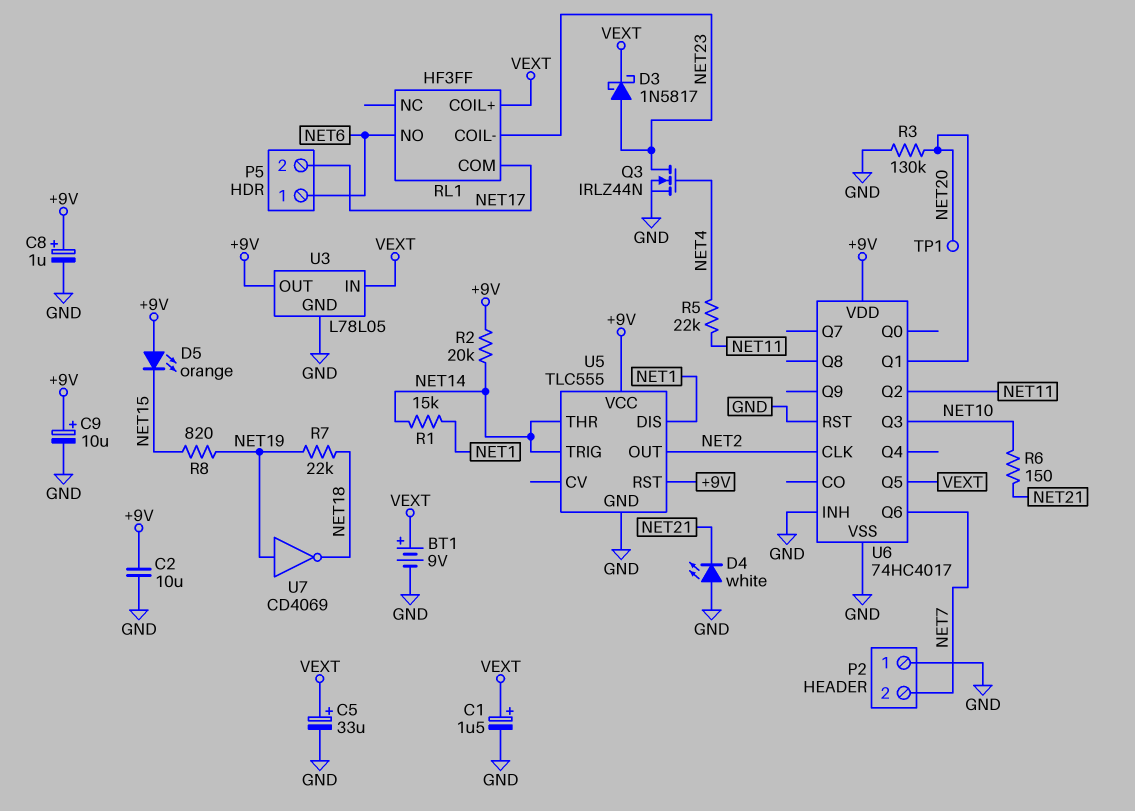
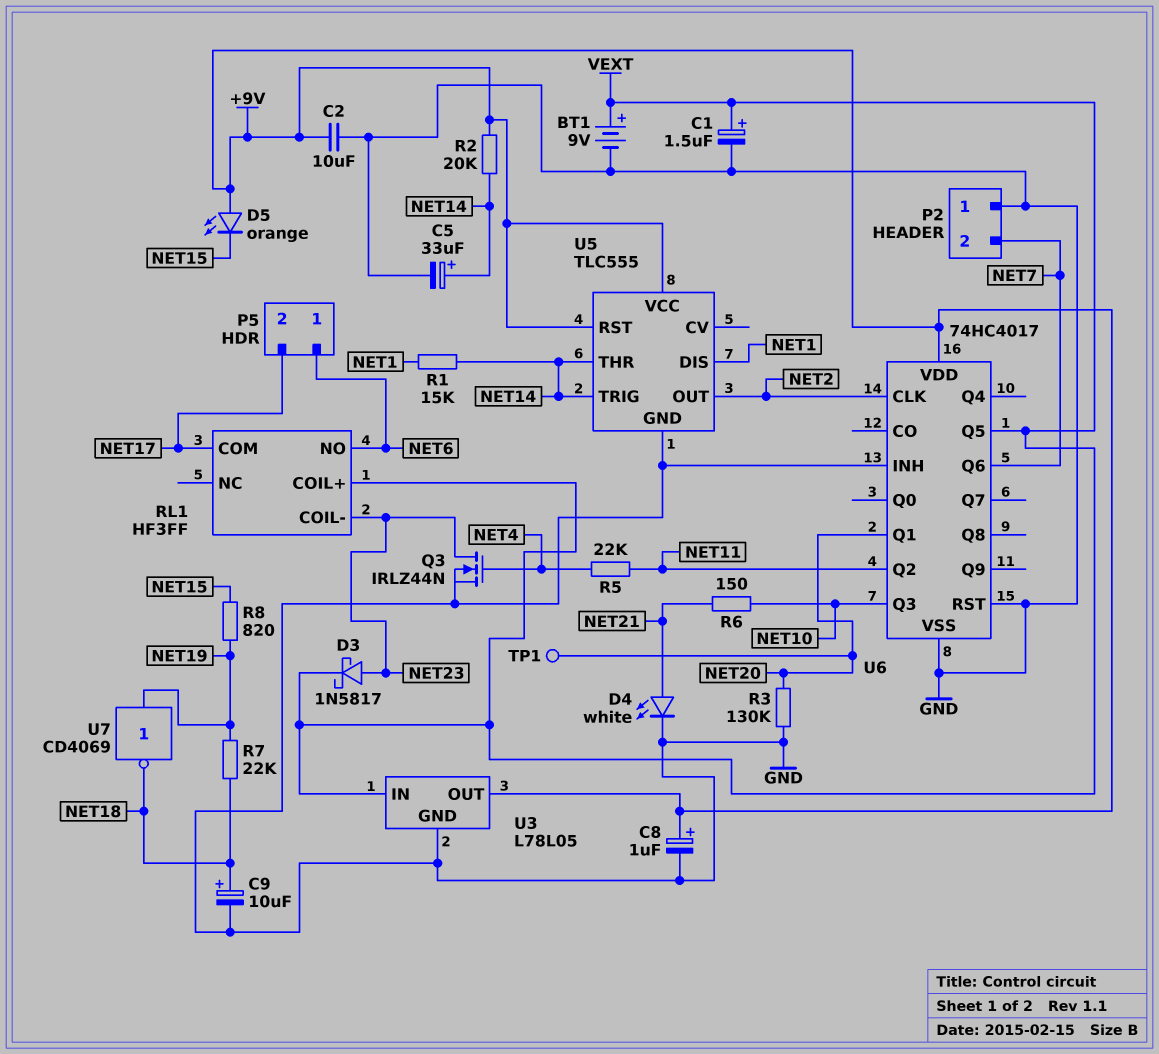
C5: 33uF (plus VEXT, minus GND) -> 33uF (plus NET14, minus GND)
C9: 10uF (plus +9V, minus GND) -> 10uF (plus NET18, minus GND)
D4: LED white (A GND, K NET21) -> LED white (A NET21, K GND)

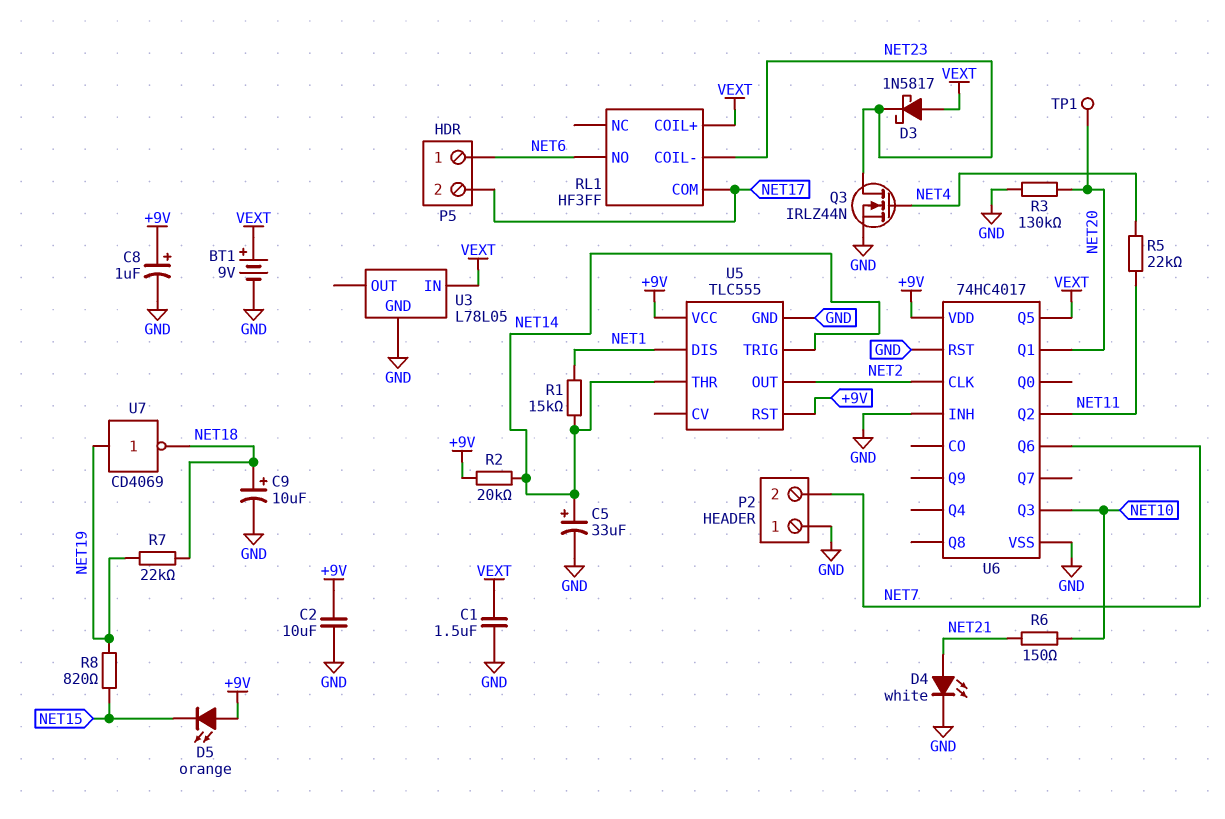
C1: 1.5uF (plus VEXT, minus GND) -> 1.5uF (GND, VEXT)
D3: schottky 1N5817 (A NET23, K VEXT) -> schottky 1N5817 (A VEXT, K NET23)
U3 pin OUT: +9V -> none

